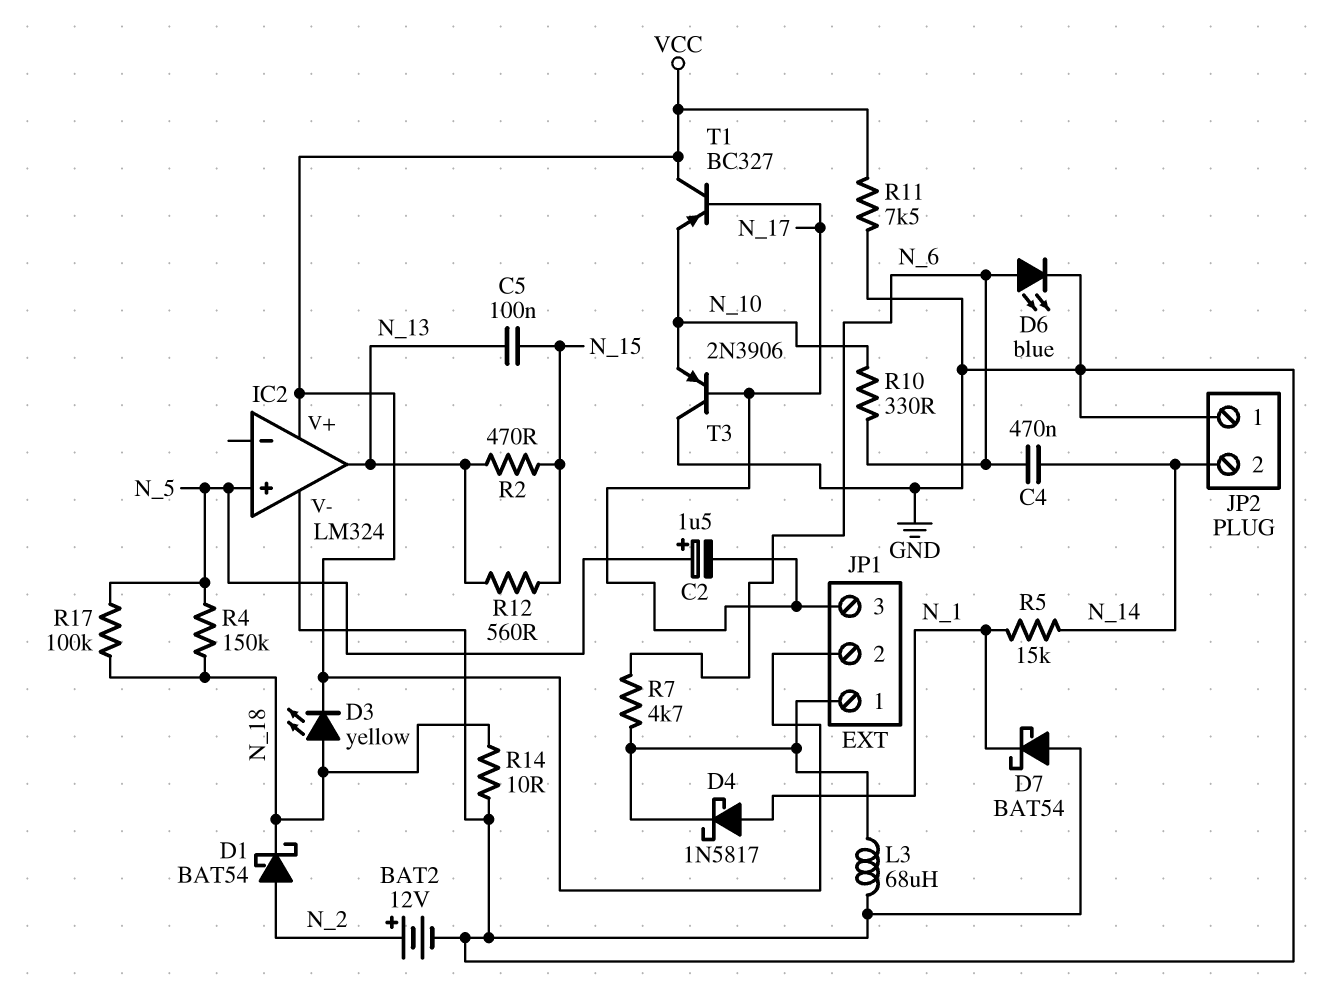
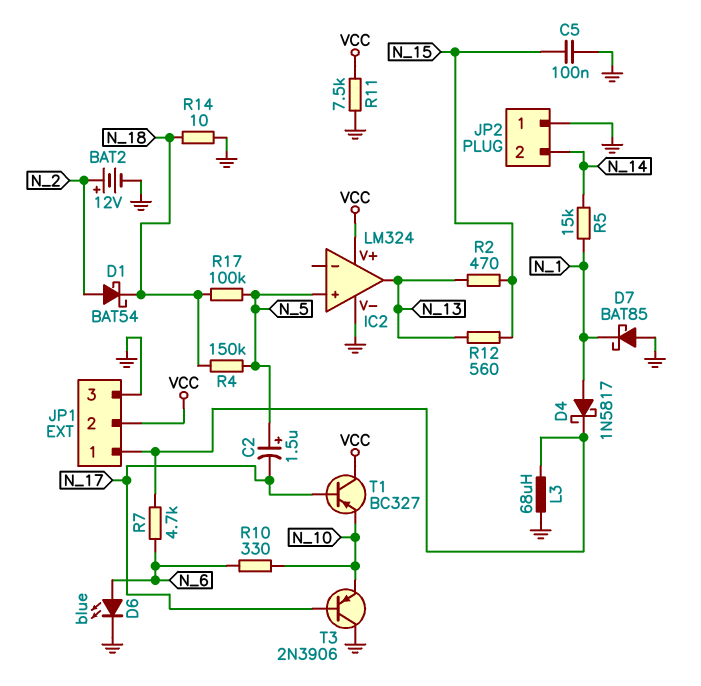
C4: 470nF (N_6, N_14) -> none
C5: 100nF (N_13, N_15) -> 100nF (GND, N_15)
D3: LED yellow (A N_18, K VCC) -> none
D7: schottky BAT54 (A GND, K N_1) -> schottky BAT85 (A GND, K N_1)
JP1 pin 3: N_17 -> GND

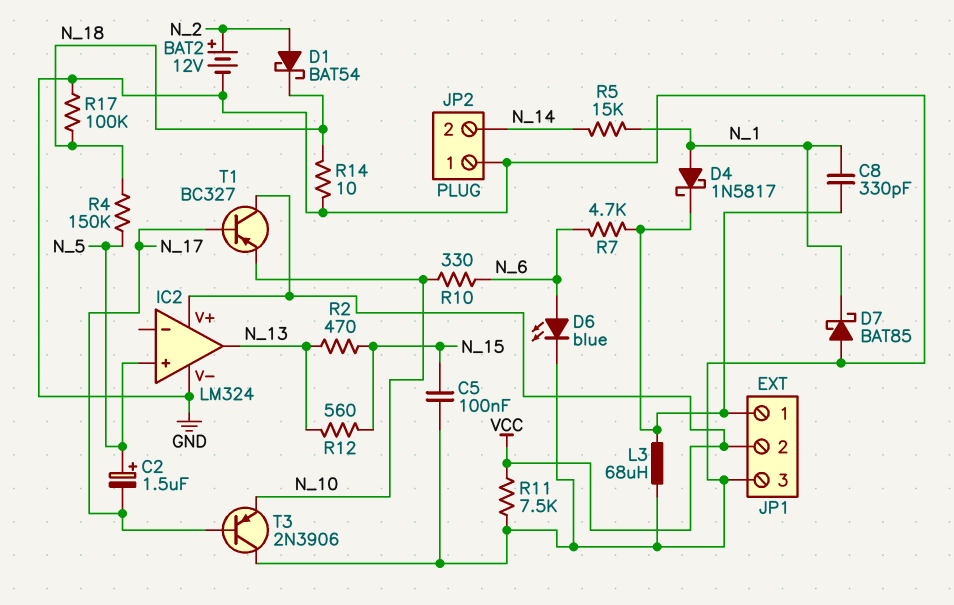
C8: none -> 330pF (JP1/1, N_1)
R17: 100k (N_5, N_18) -> 100k (GND, N_18)

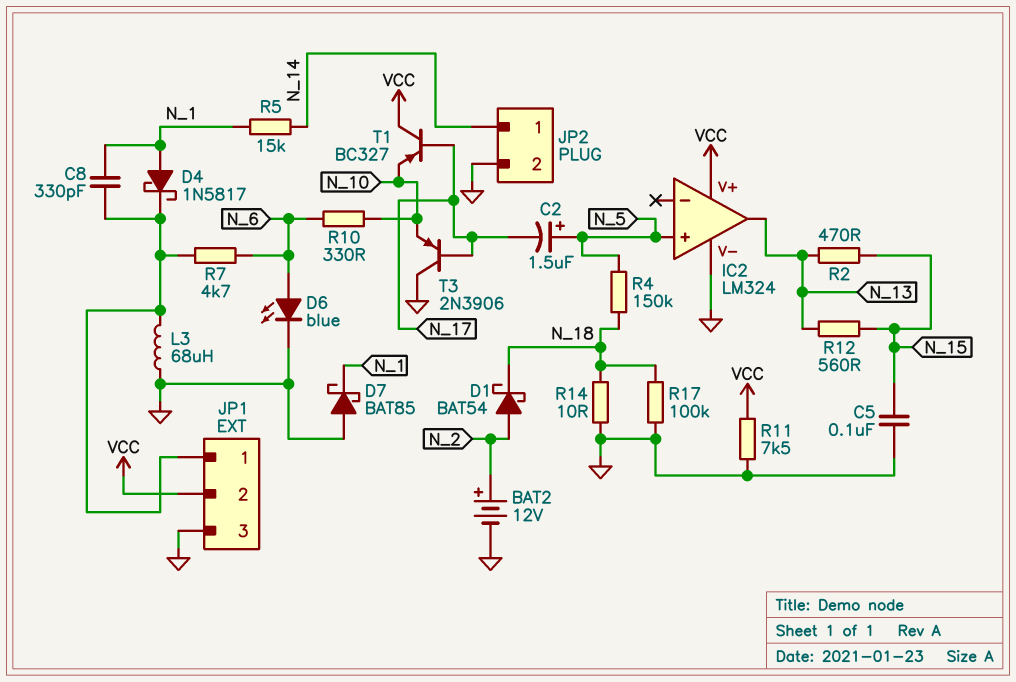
JP2 pin 1: GND -> N_14
JP2 pin 2: N_14 -> GND

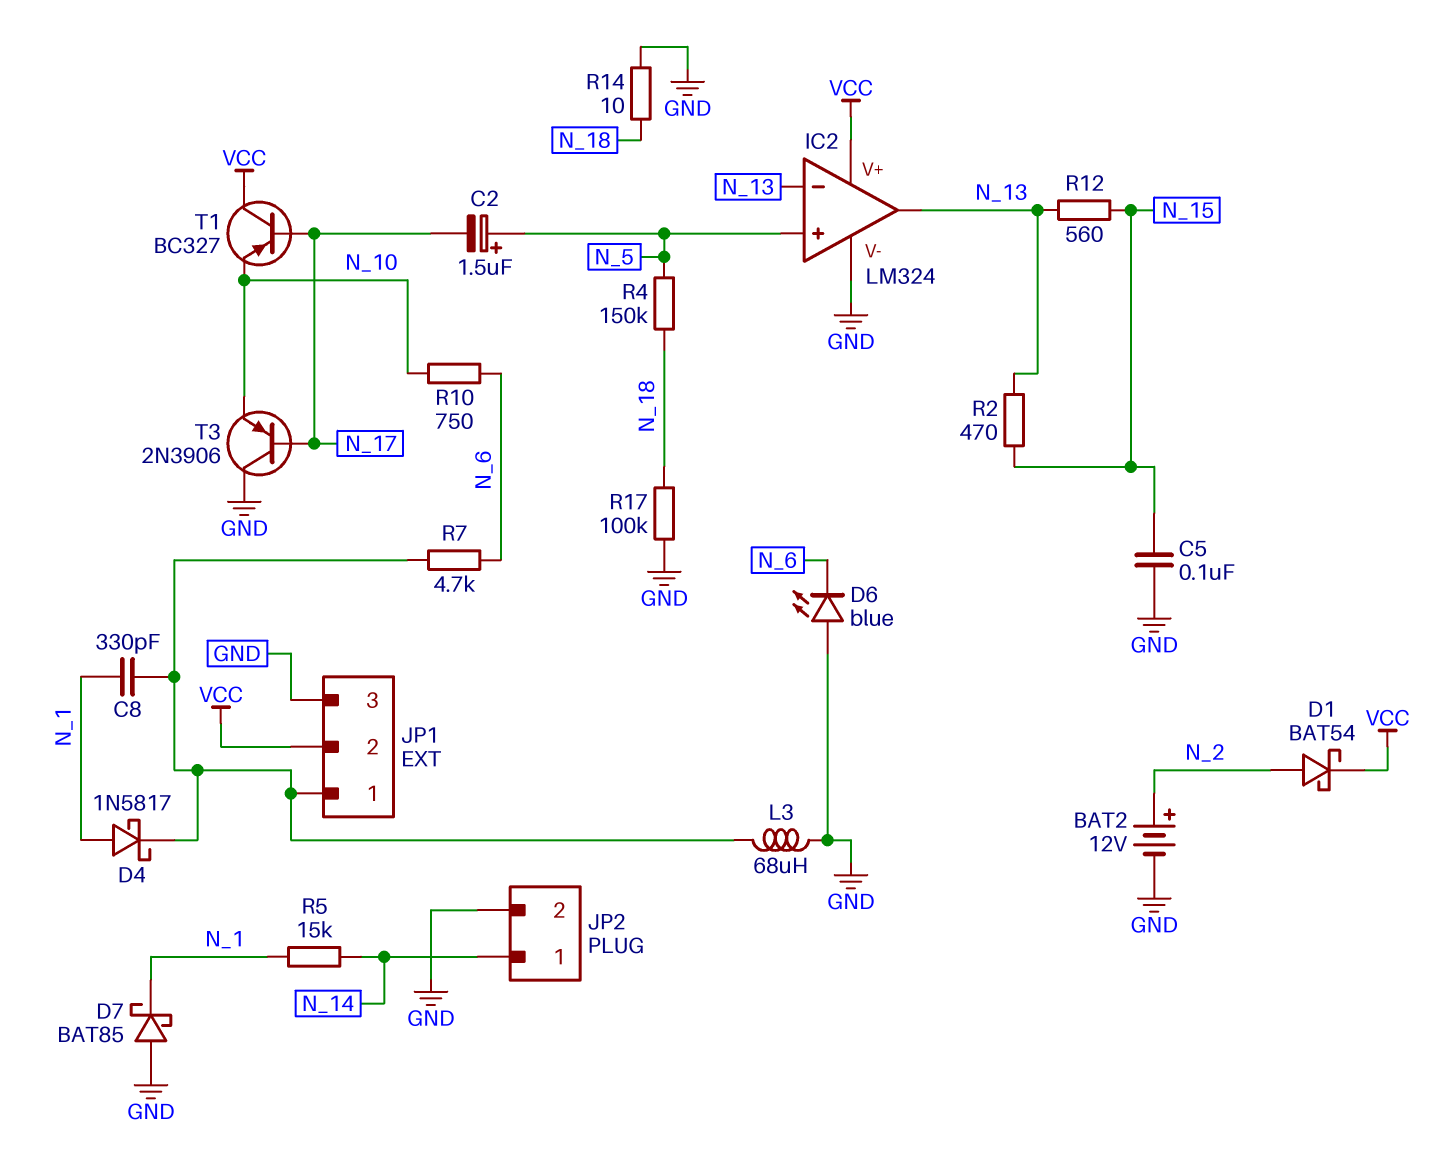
D1: schottky BAT54 (A N_2, K N_18) -> schottky BAT54 (A N_2, K VCC)
D6: LED blue (A N_6, K GND) -> LED blue (A GND, K N_6)
IC2 pin in-: none -> N_13
R10: 330 (N_6, N_10) -> 750 (N_6, N_10)
R11: 7.5k (GND, VCC) -> none

